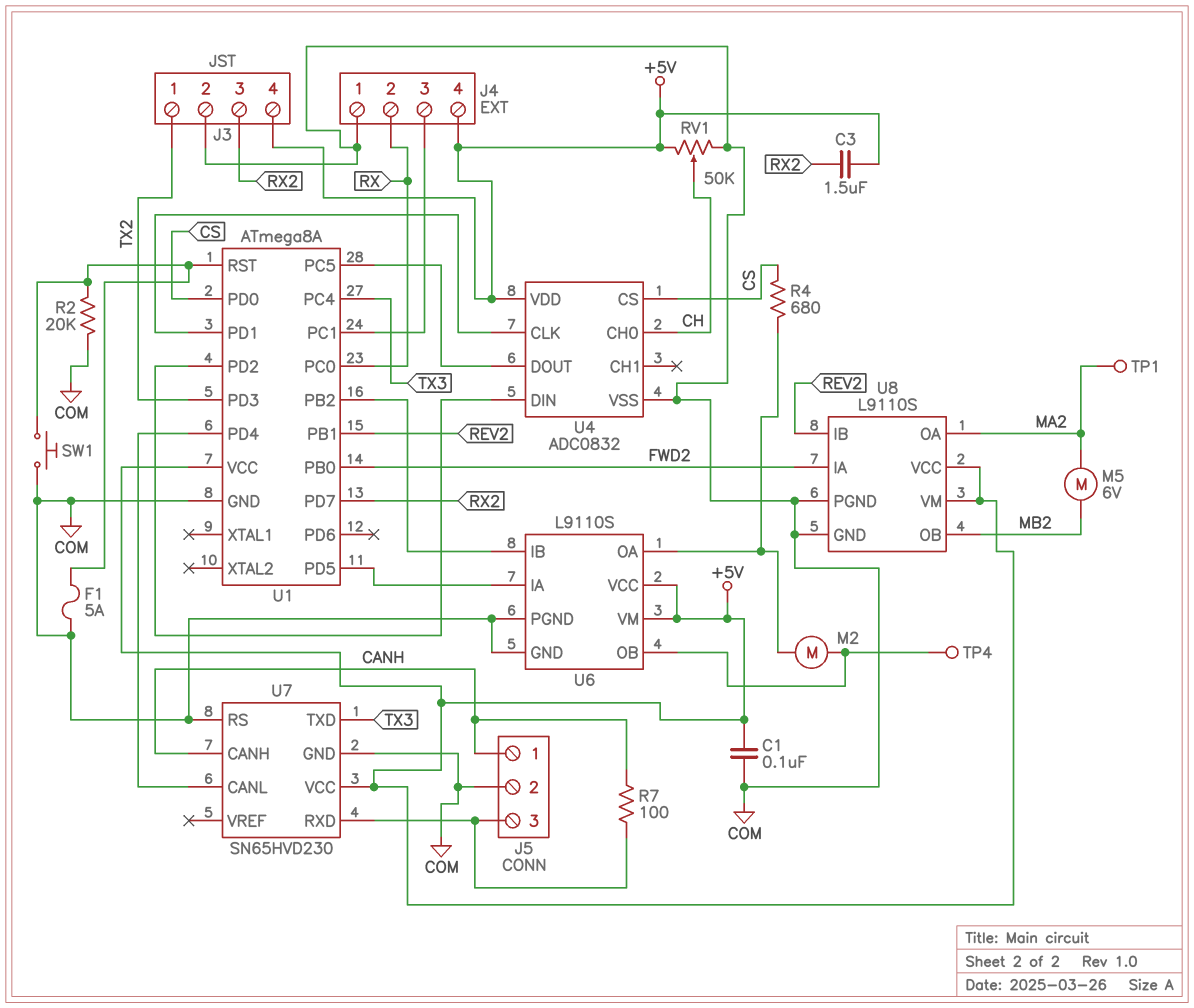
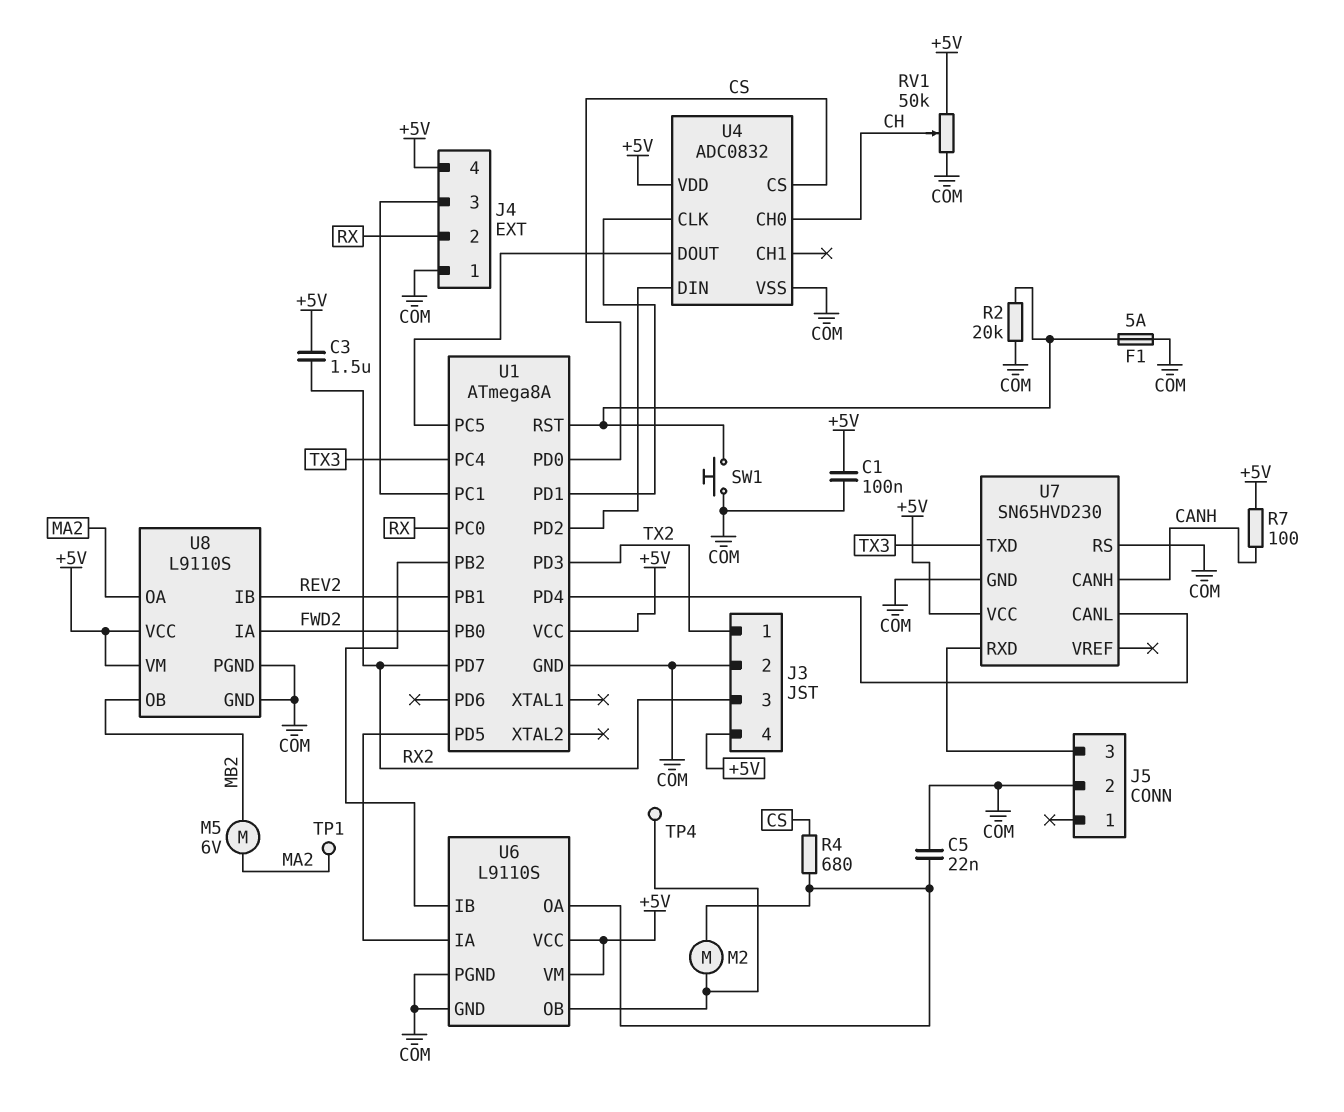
C5: none -> 22nF (COM, U6/OA)
J5 pin 1: CANH -> none
R7: 100 (CANH, J5/3) -> 100 (+5V, CANH)

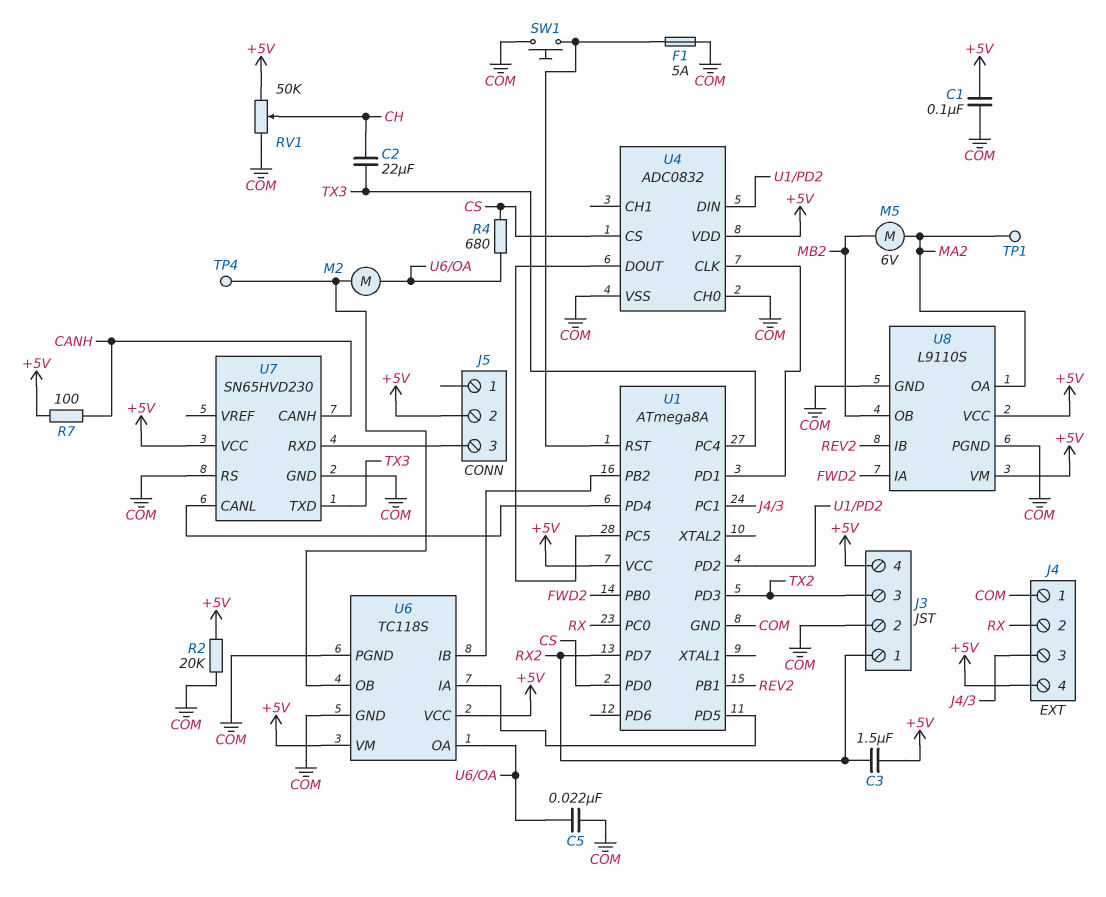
C2: none -> 22uF (CH, TX3)
J3 pin 1: TX2 -> RX2
J3 pin 3: RX2 -> TX2
J5 pin 2: COM -> +5V
R2: 20k (COM, U1/RST) -> 20k (+5V, COM)
U4 pin CH0: CH -> COM
U6: L9110S -> TC118S

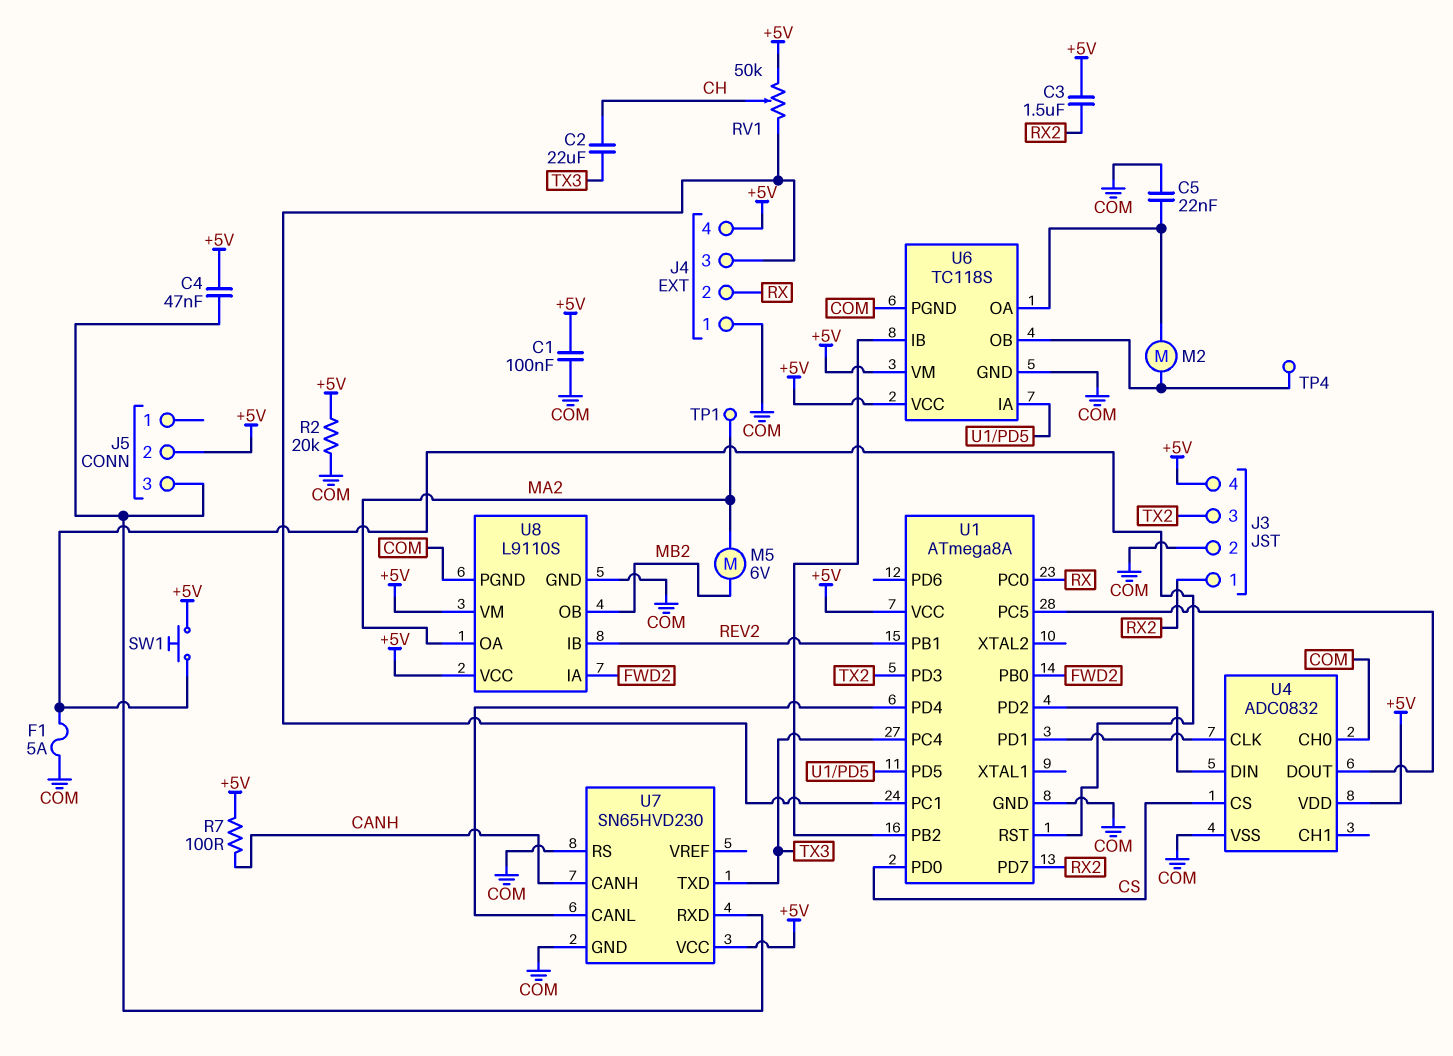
C4: none -> 47nF (+5V, J5/3)
R4: 680 (CS, U6/OA) -> none
RV1: 50k (+5V, COM, wiper CH) -> 50k (+5V, J4/3, wiper CH)
SW1: button (COM, U1/RST) -> button (+5V, U1/RST)

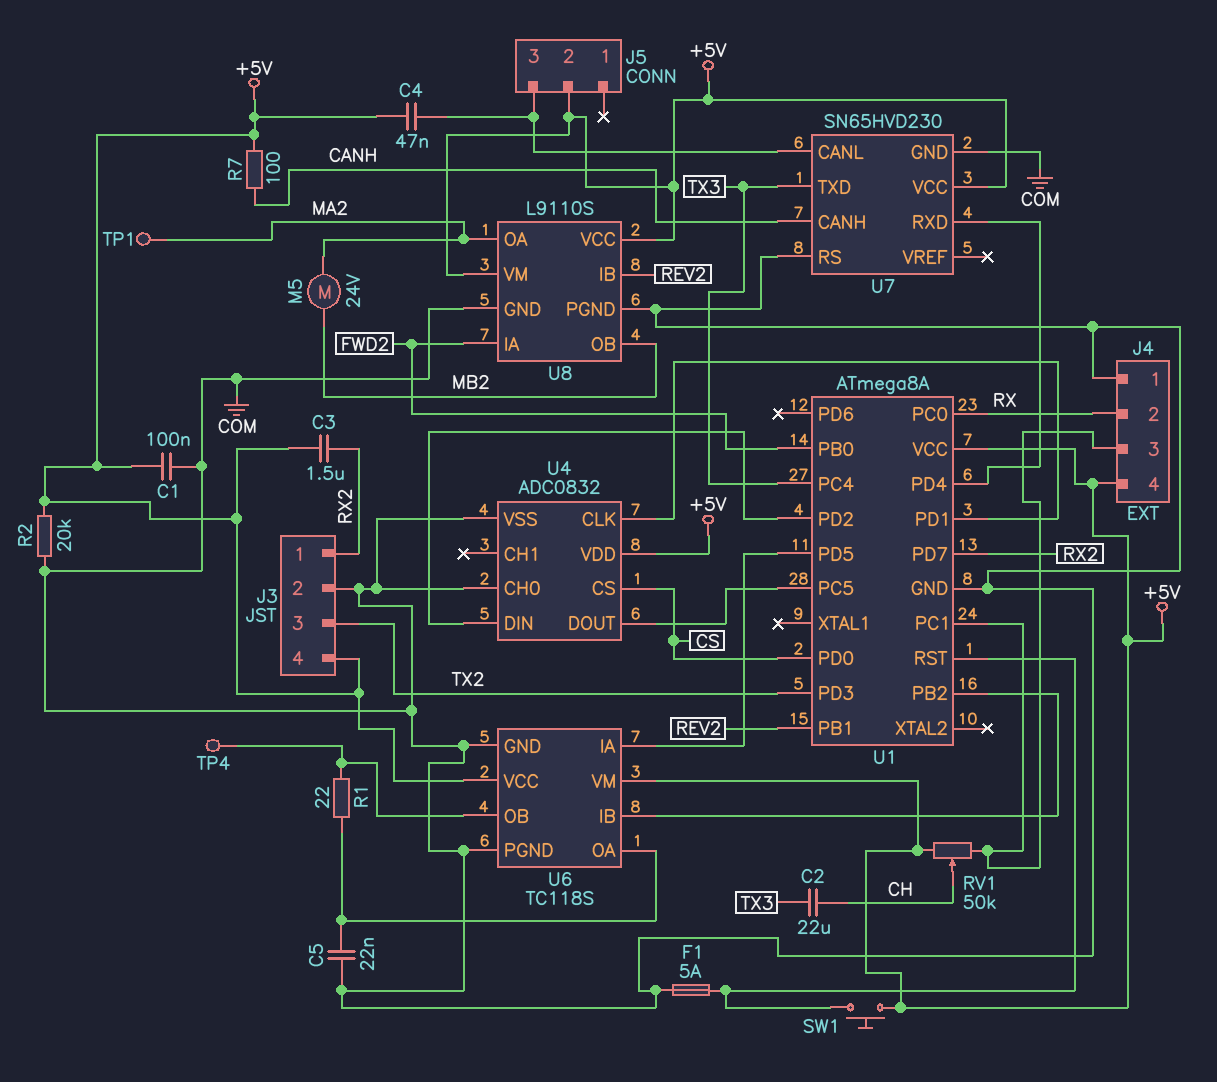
M2: motor (U6/OA, U6/OB) -> none
M5: motor 6V (MA2, MB2) -> motor 24V (MA2, MB2)
R1: none -> 22 (U6/OA, U6/OB)
U7 pin CANL: U1/PD4 -> J5/3
U7 pin RXD: J5/3 -> U1/PD4

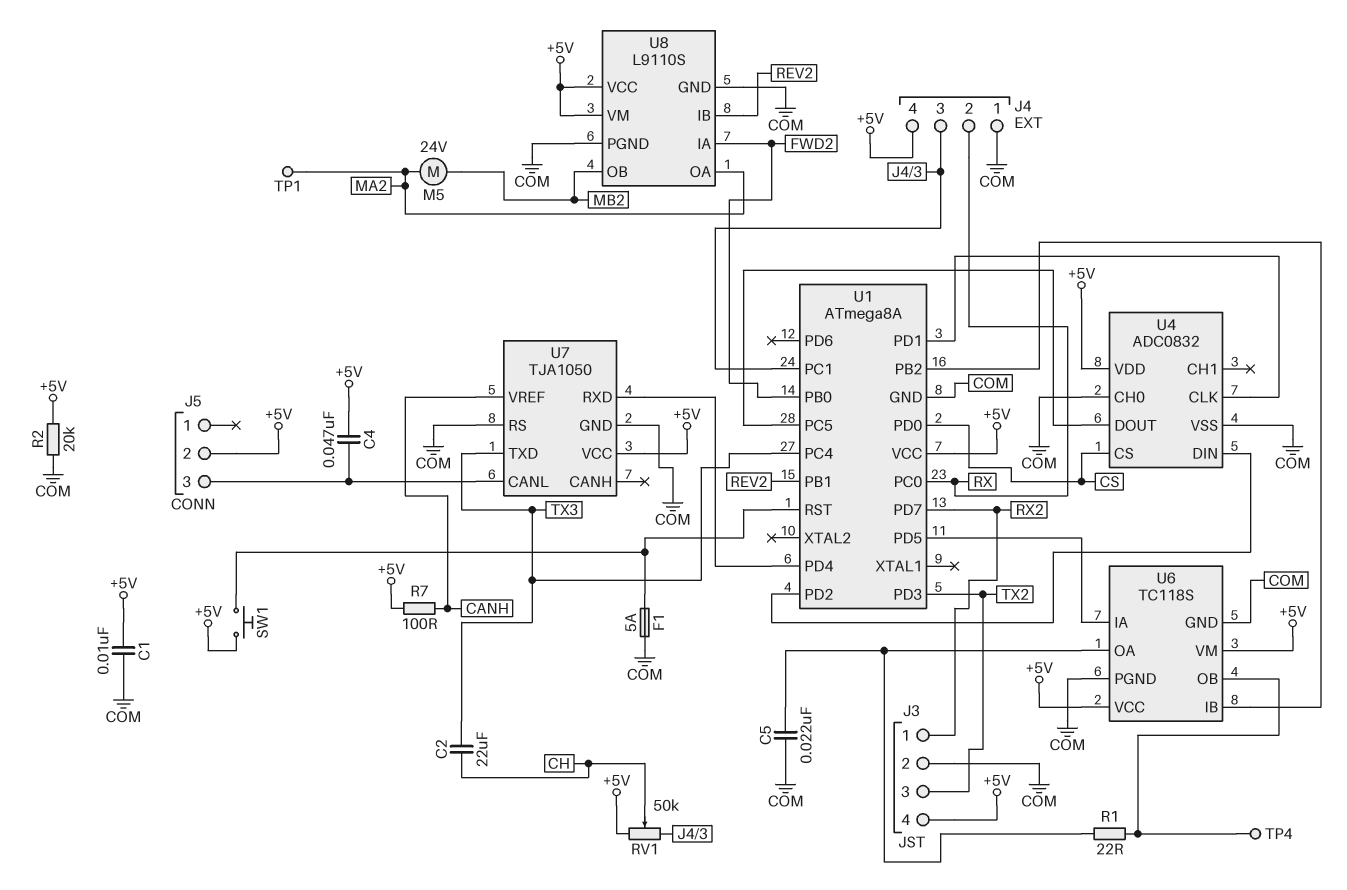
C1: 100nF (+5V, COM) -> 10nF (+5V, COM)
C3: 1.5uF (+5V, RX2) -> none
U7: SN65HVD230 -> TJA1050
U7 pin CANH: CANH -> none
U7 pin VREF: none -> CANH

